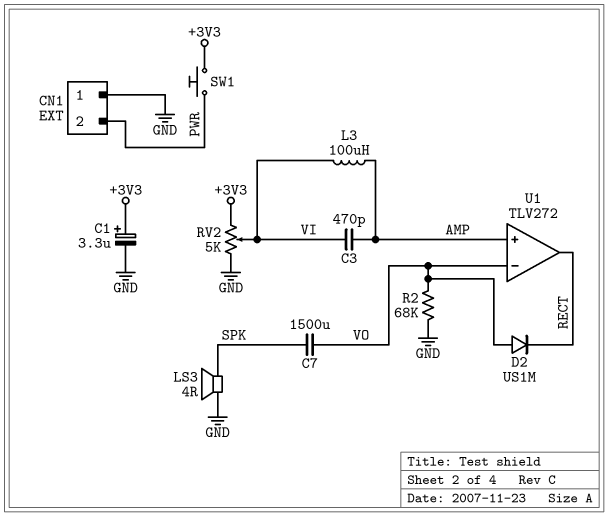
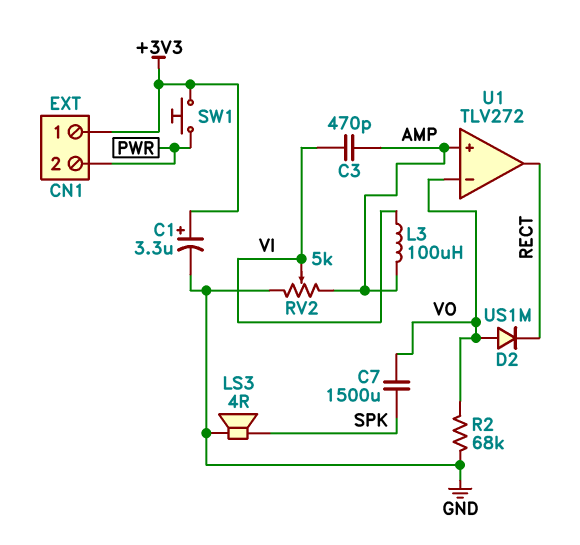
CN1 pin 1: GND -> +3V3
RV2: 5k (+3V3, GND, wiper VI) -> 5k (AMP, GND, wiper VI)

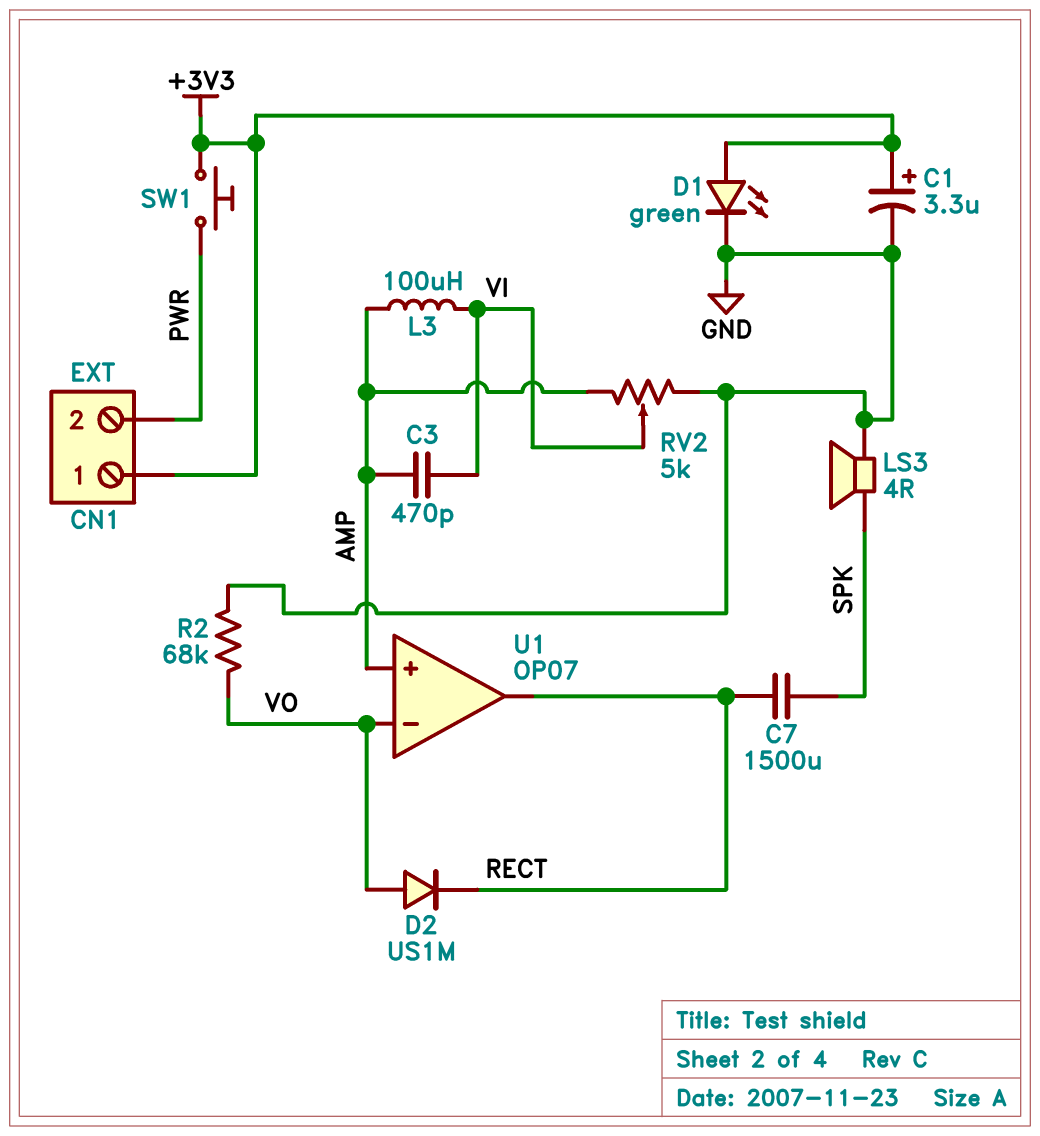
C7: 1500uF (SPK, VO) -> 1500uF (RECT, SPK)
D1: none -> LED green (A +3V3, K GND)
U1: TLV272 -> OP07

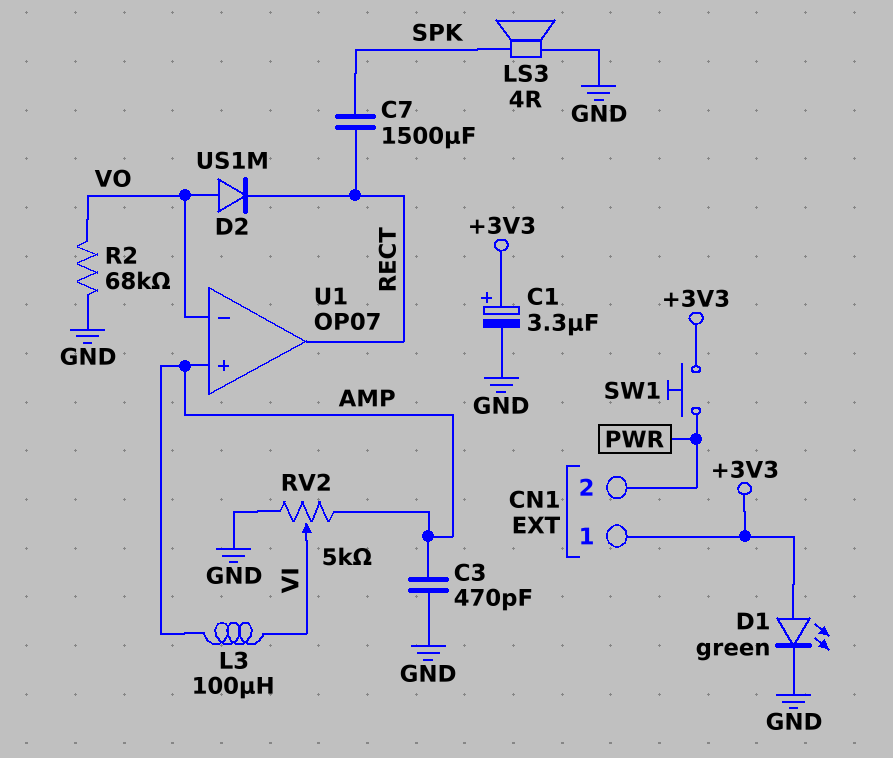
C3: 470pF (AMP, VI) -> 470pF (AMP, GND)

